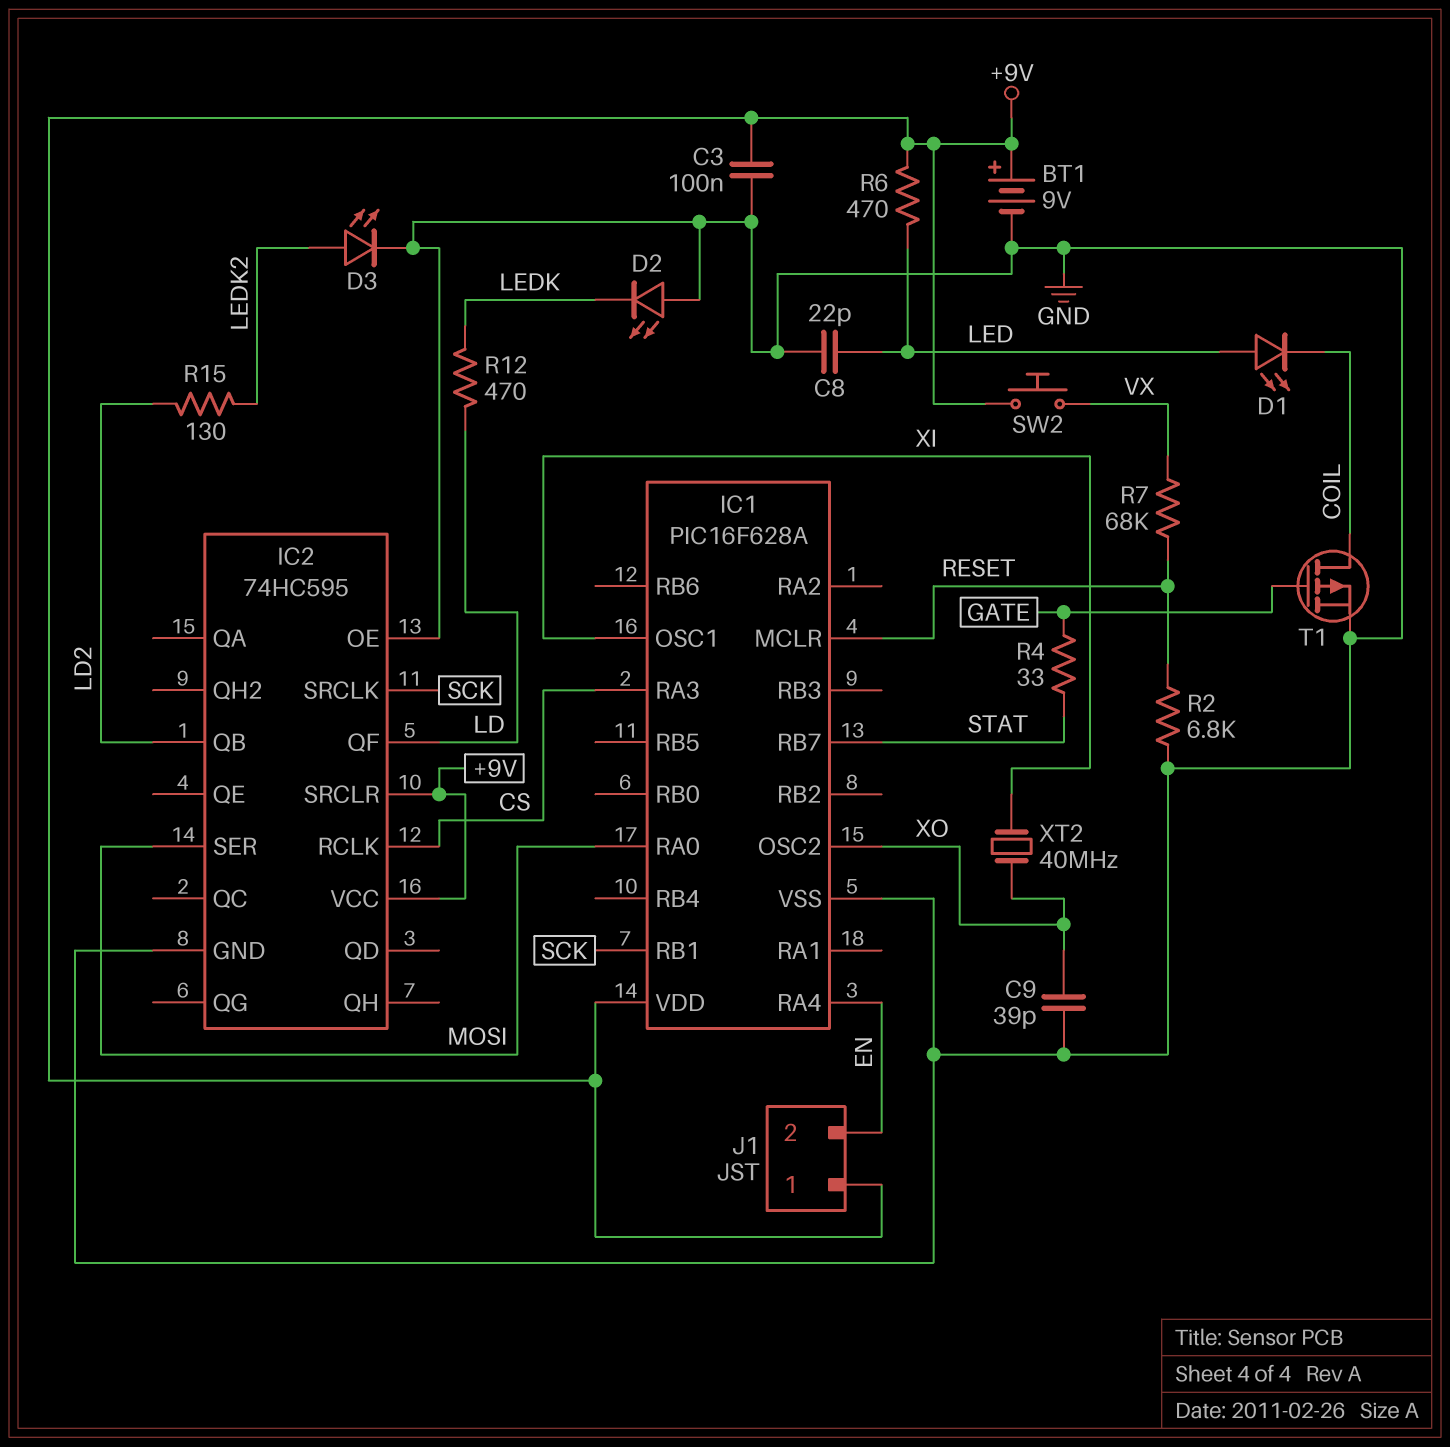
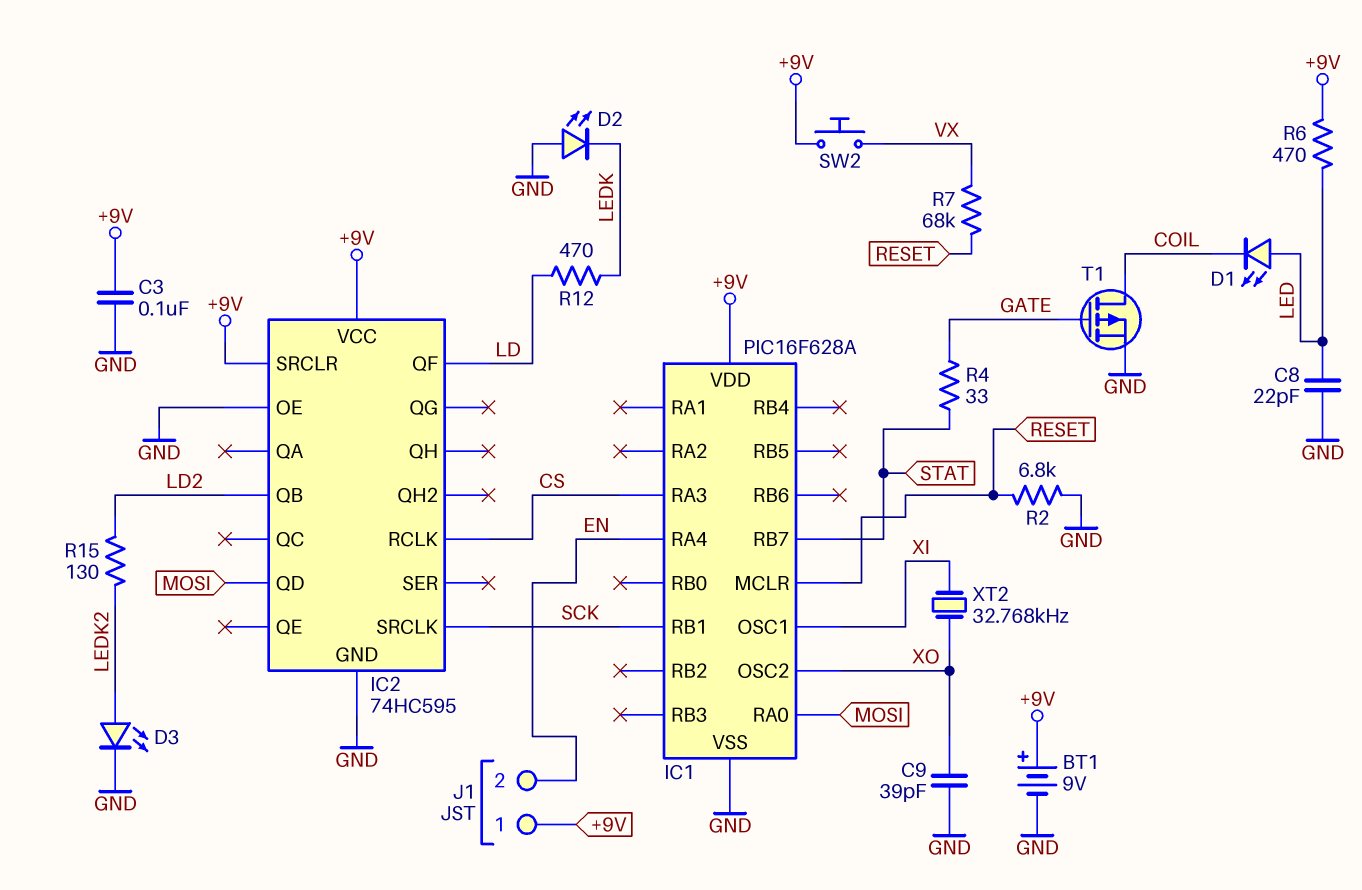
IC2 pin QD: none -> MOSI
IC2 pin SER: MOSI -> none
XT2: 40MHz (XI, XO) -> 32.768kHz (XI, XO)

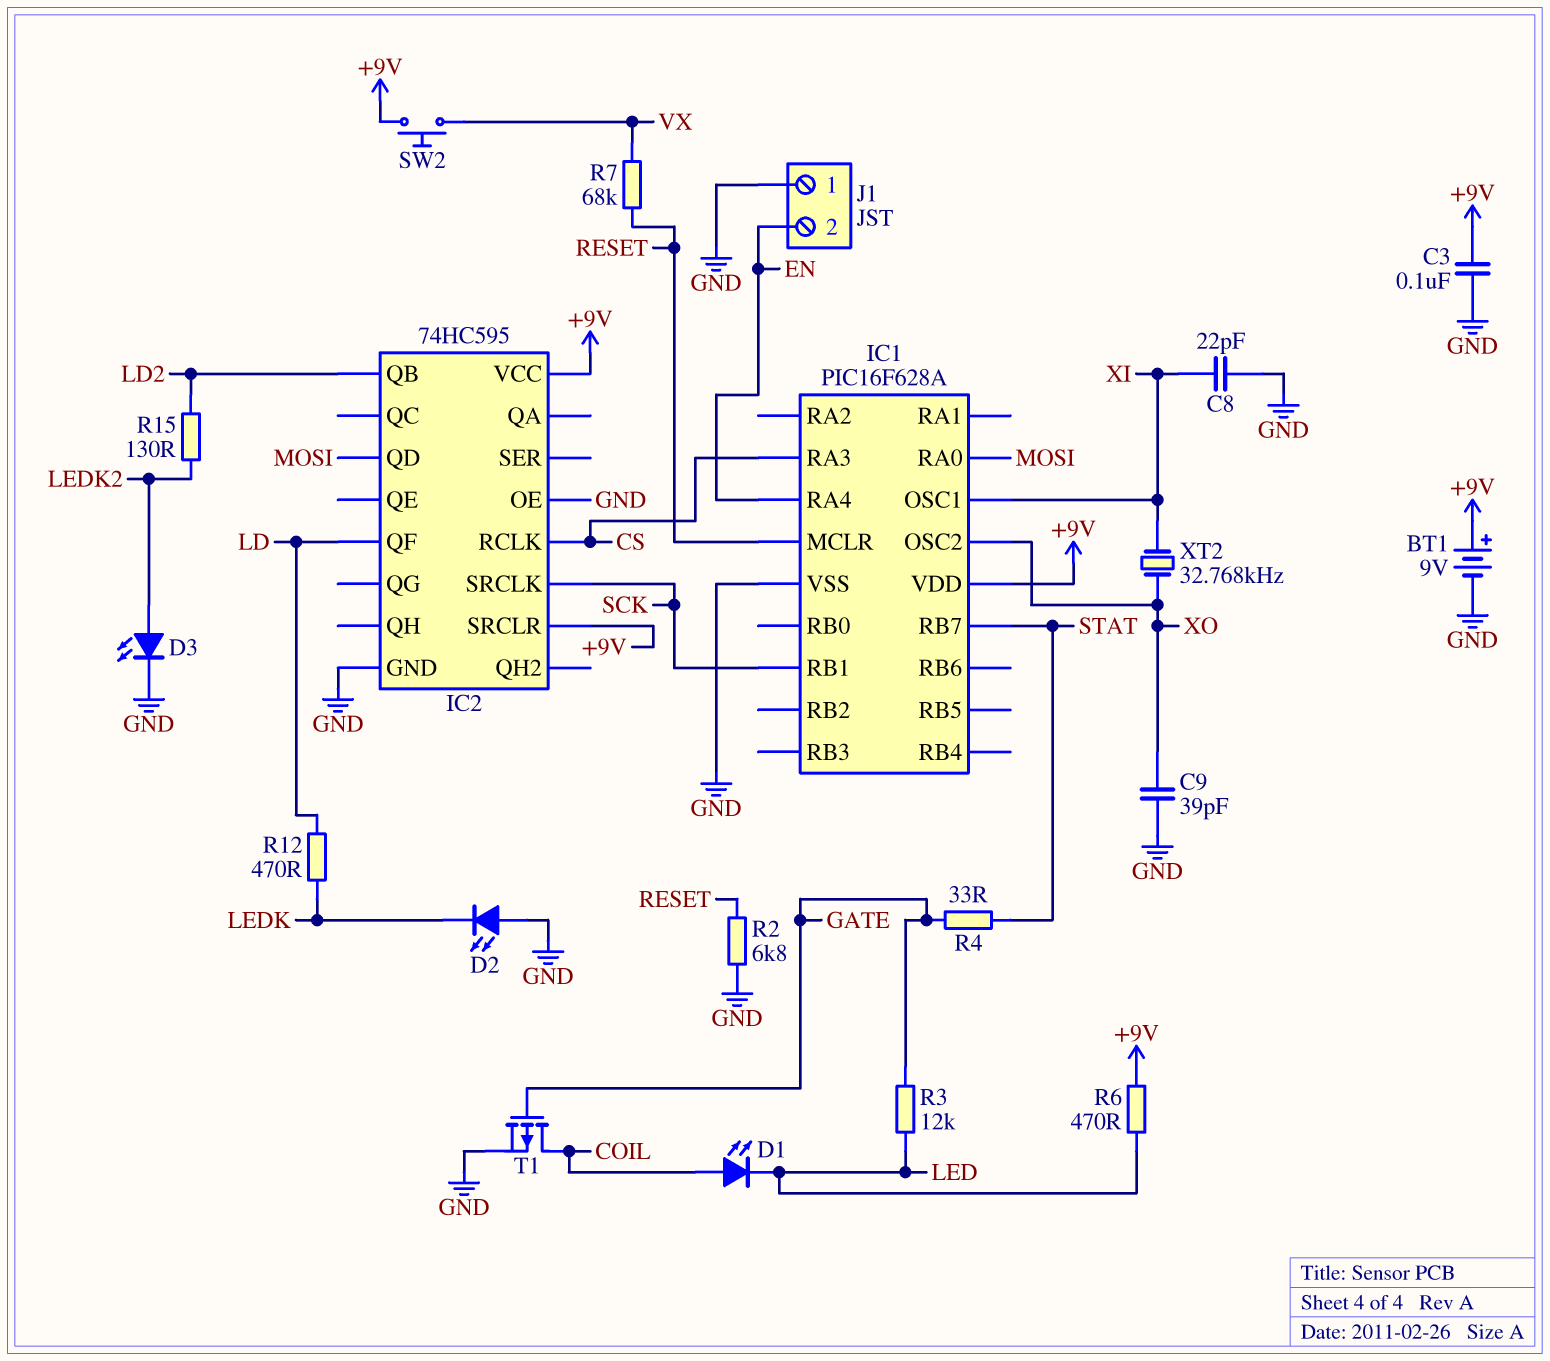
C8: 22pF (GND, LED) -> 22pF (GND, XI)
D1: LED (A LED, K COIL) -> LED (A COIL, K LED)
J1 pin 1: +9V -> GND
R3: none -> 12k (GATE, LED)

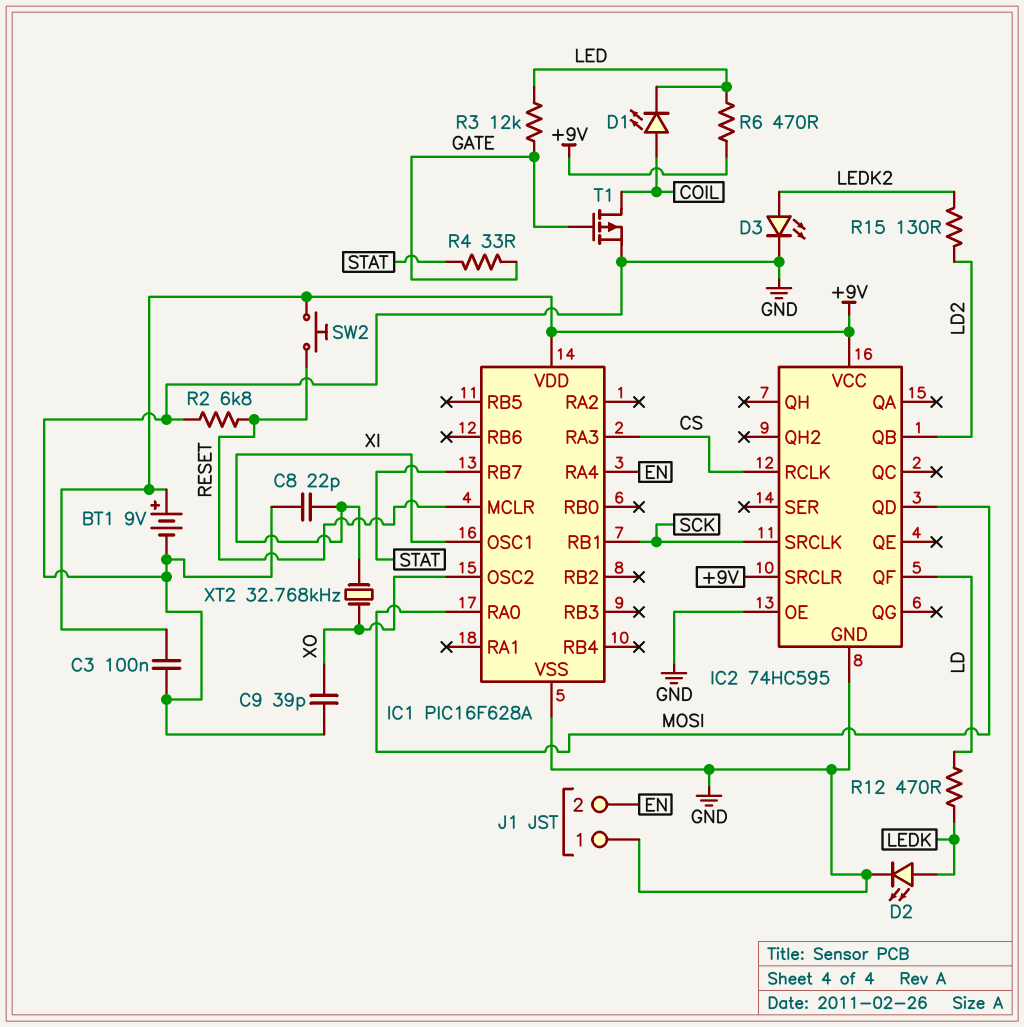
D2: LED (A GND, K LEDK) -> LED (A LEDK, K GND)
R7: 68k (RESET, VX) -> none
SW2: button (+9V, VX) -> button (+9V, RESET)

